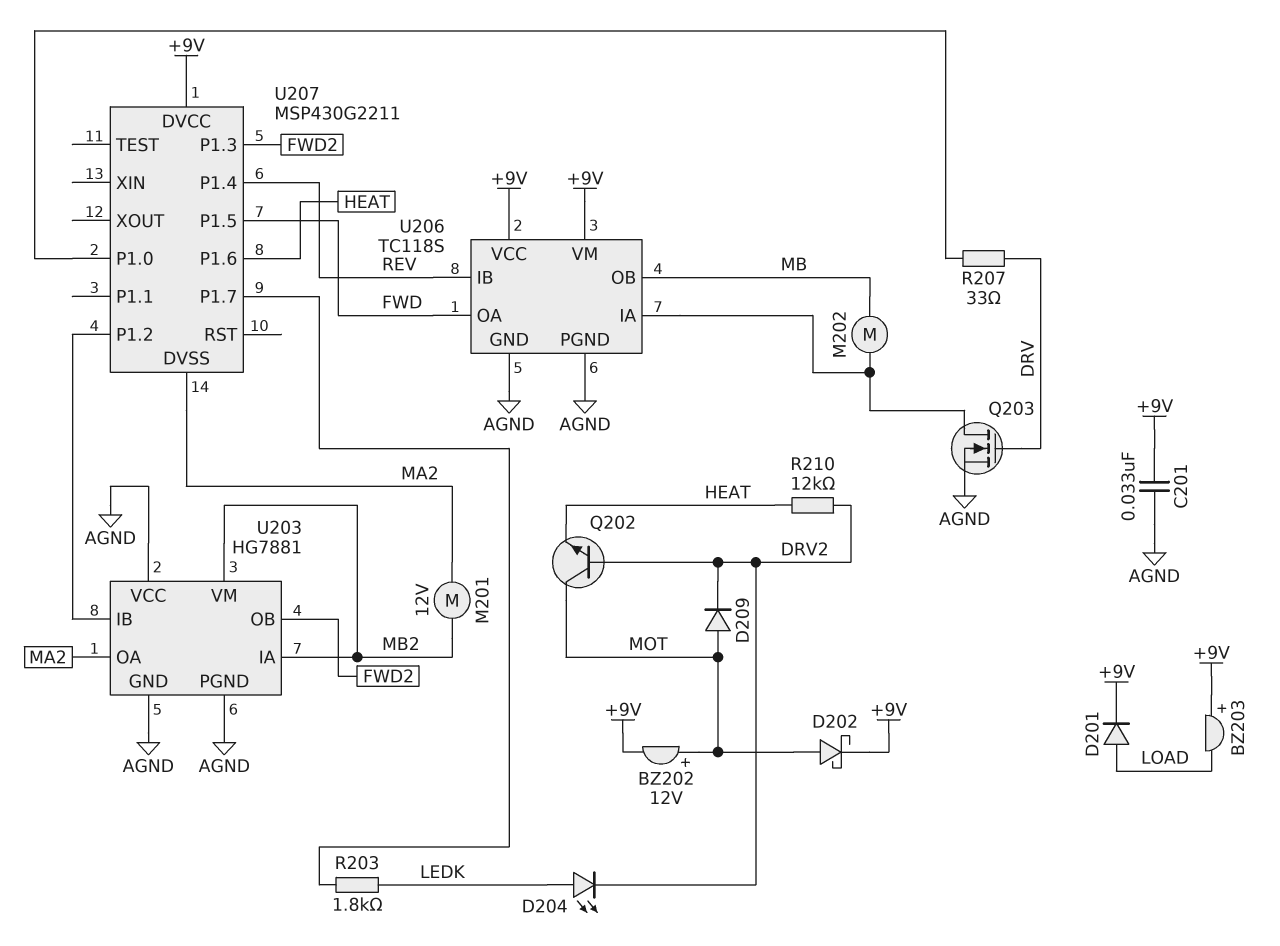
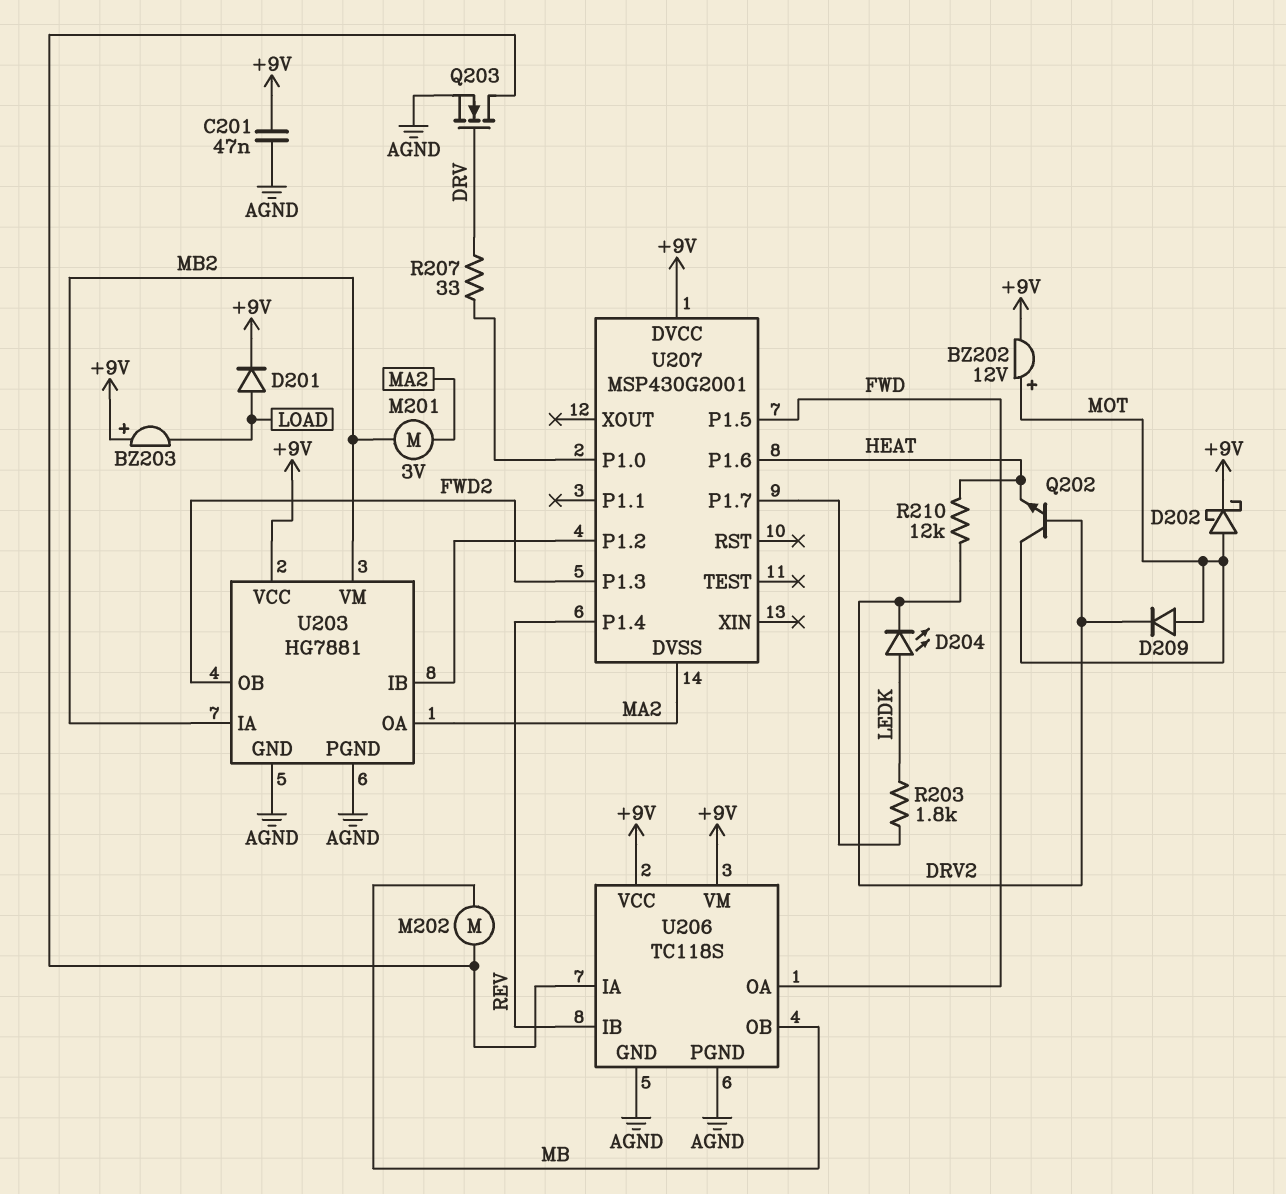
C201: 33nF (+9V, AGND) -> 47nF (+9V, AGND)
M201: motor 12V (MA2, MB2) -> motor 3V (MA2, MB2)
U203 pin VCC: AGND -> +9V
U207: MSP430G2211 -> MSP430G2001

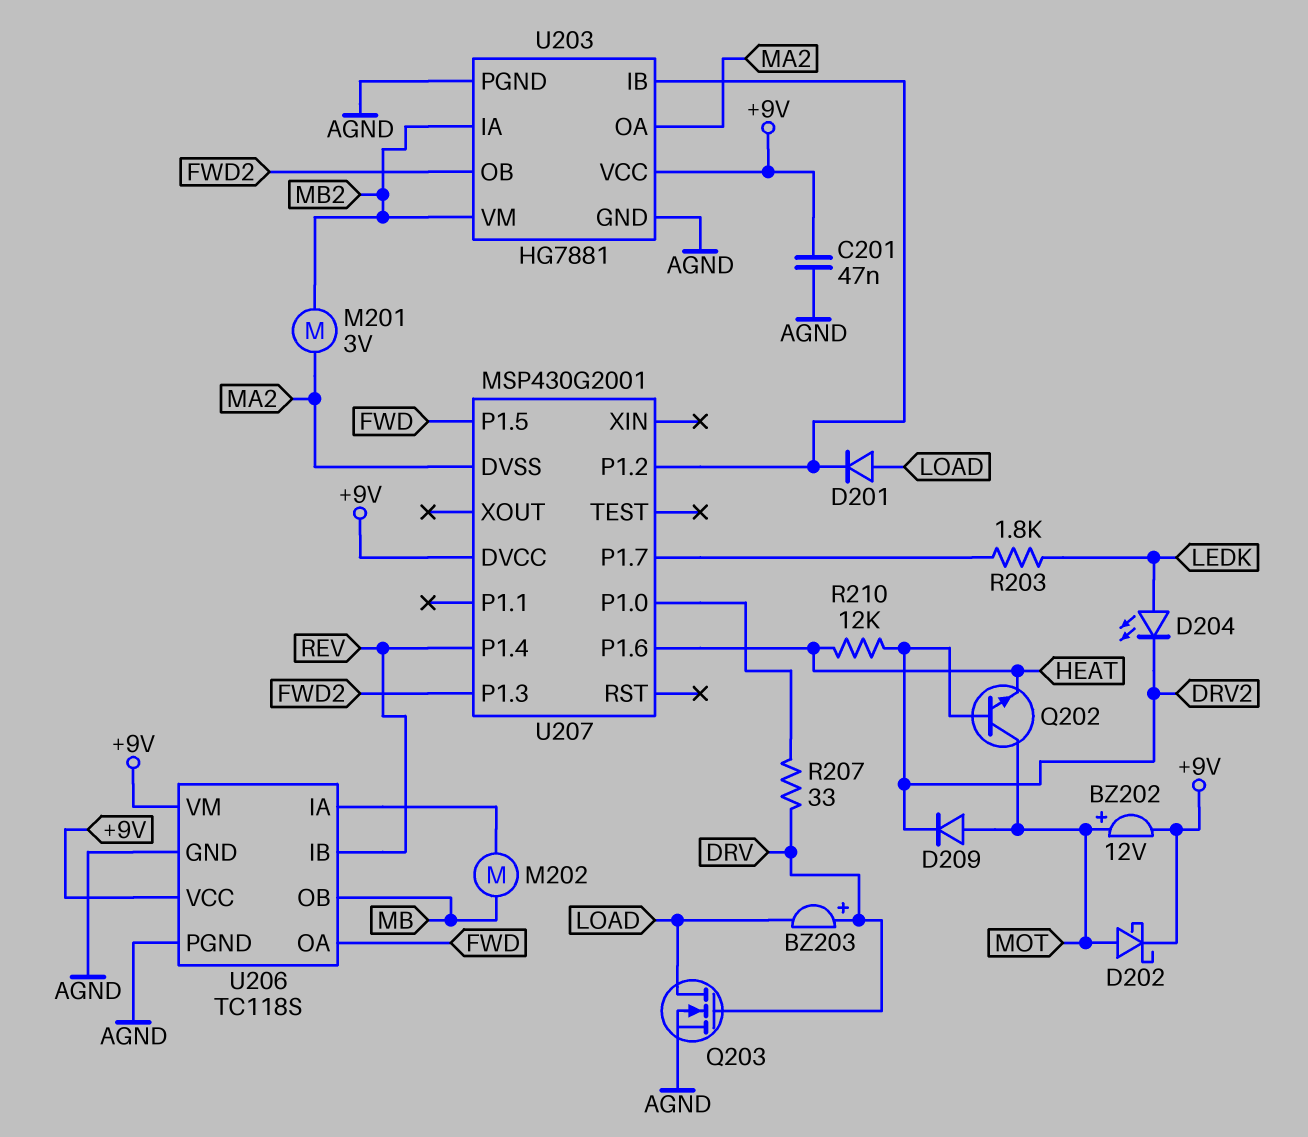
BZ203: buzzer (plus +9V, minus LOAD) -> buzzer (plus DRV, minus LOAD)
D201: diode (A LOAD, K +9V) -> diode (A LOAD, K U203/IB)
Q203: NMOS (G DRV, D U206/IA, S AGND) -> NMOS (G DRV, D LOAD, S AGND)

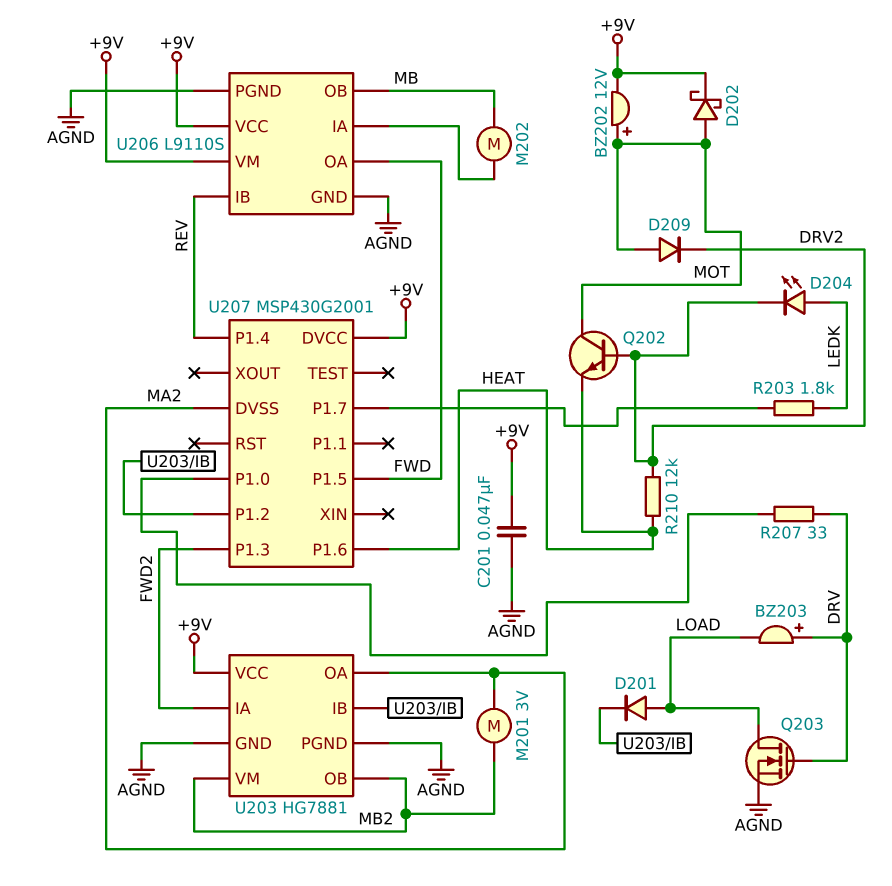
U203 pin IA: MB2 -> FWD2
U203 pin OB: FWD2 -> MB2
U206: TC118S -> L9110S

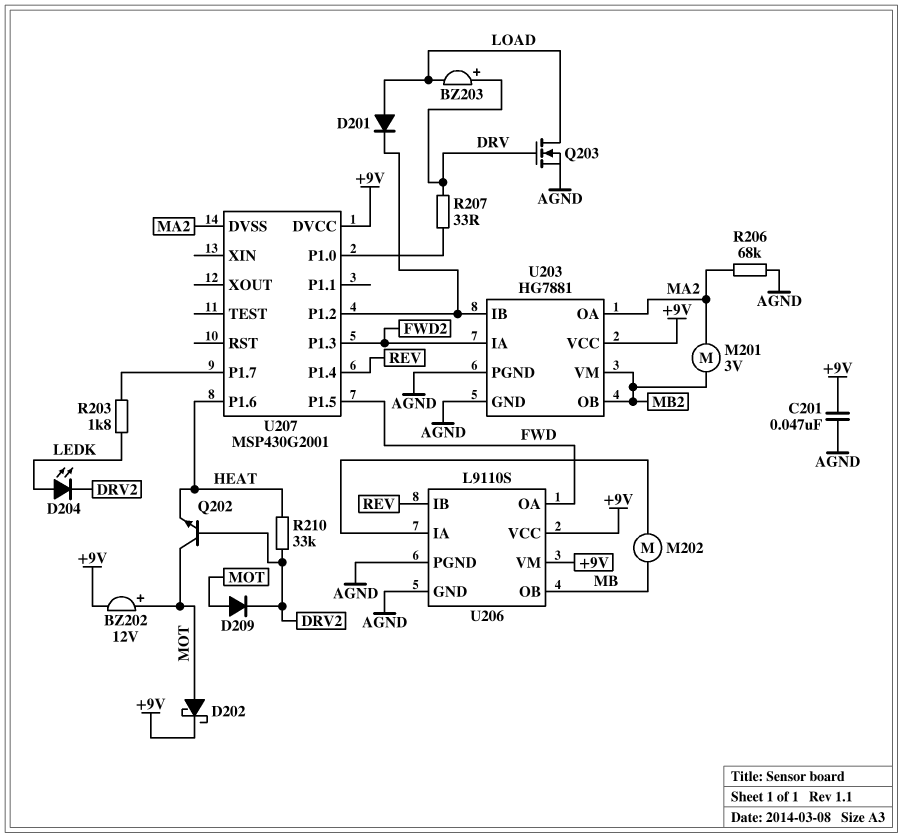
R206: none -> 68k (AGND, MA2)
R210: 12k (DRV2, HEAT) -> 33k (DRV2, HEAT)

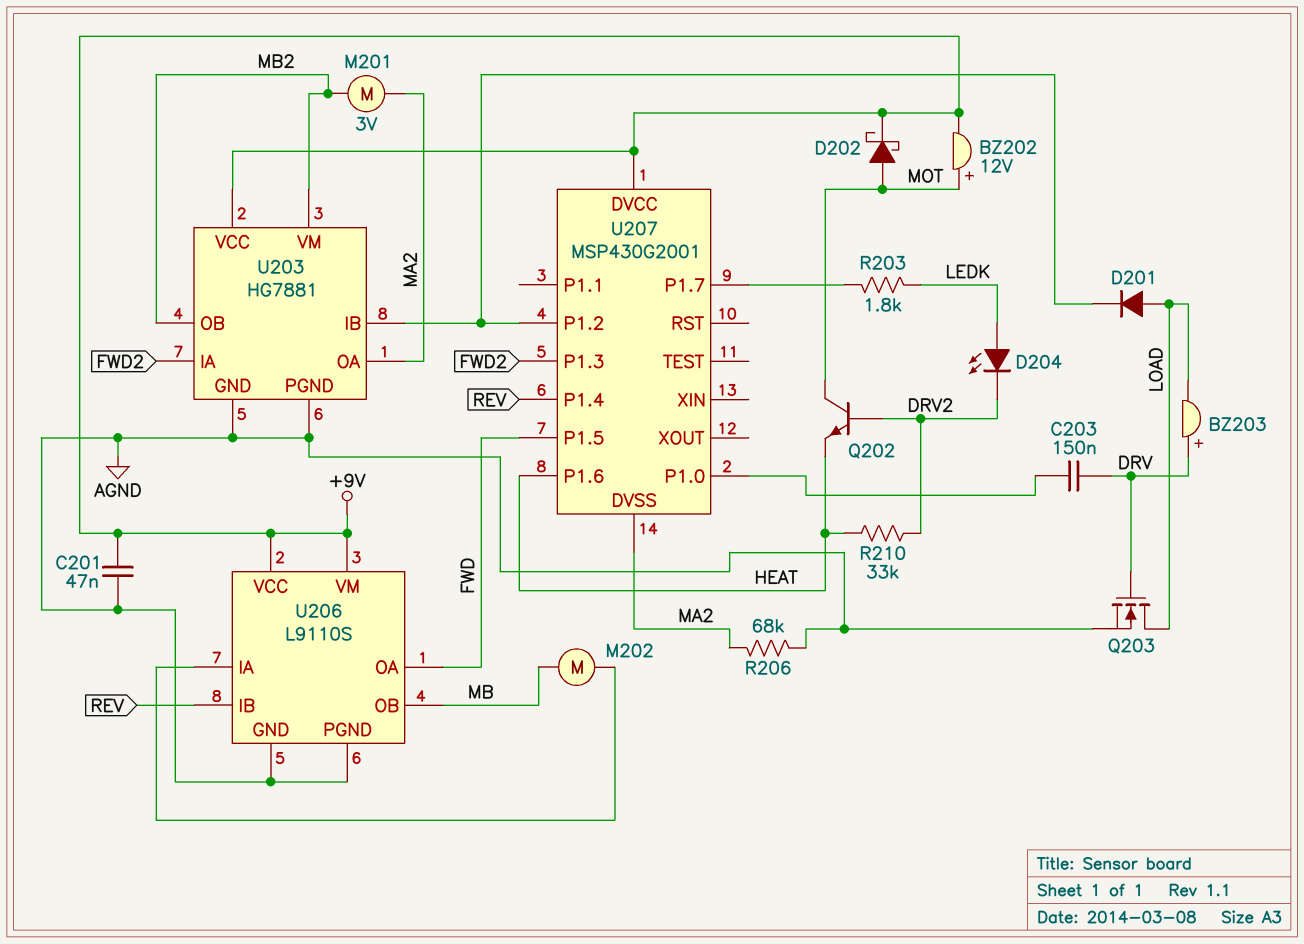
C203: none -> 150nF (DRV, U207/P1.0)
D209: diode (A MOT, K DRV2) -> none
R207: 33 (DRV, U207/P1.0) -> none

